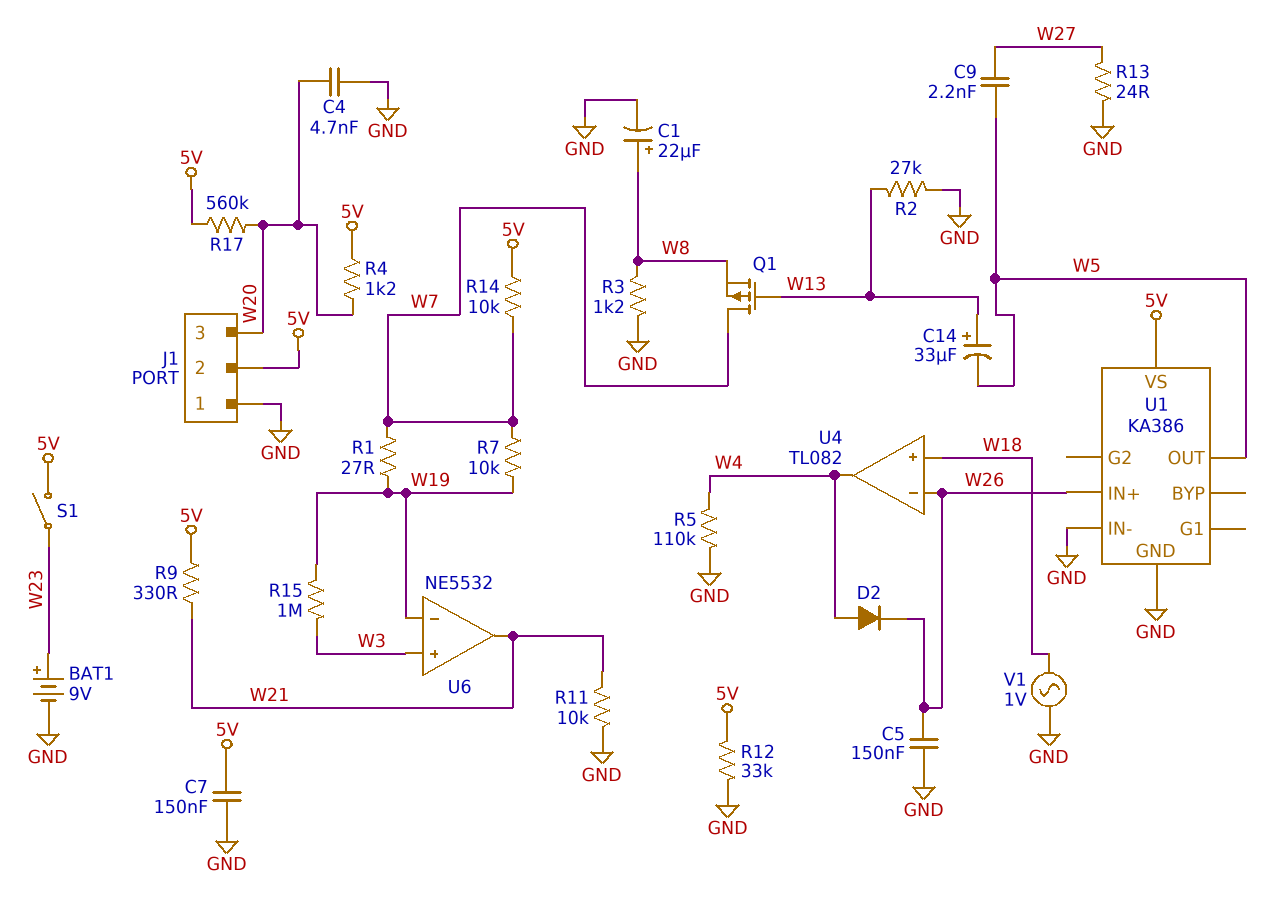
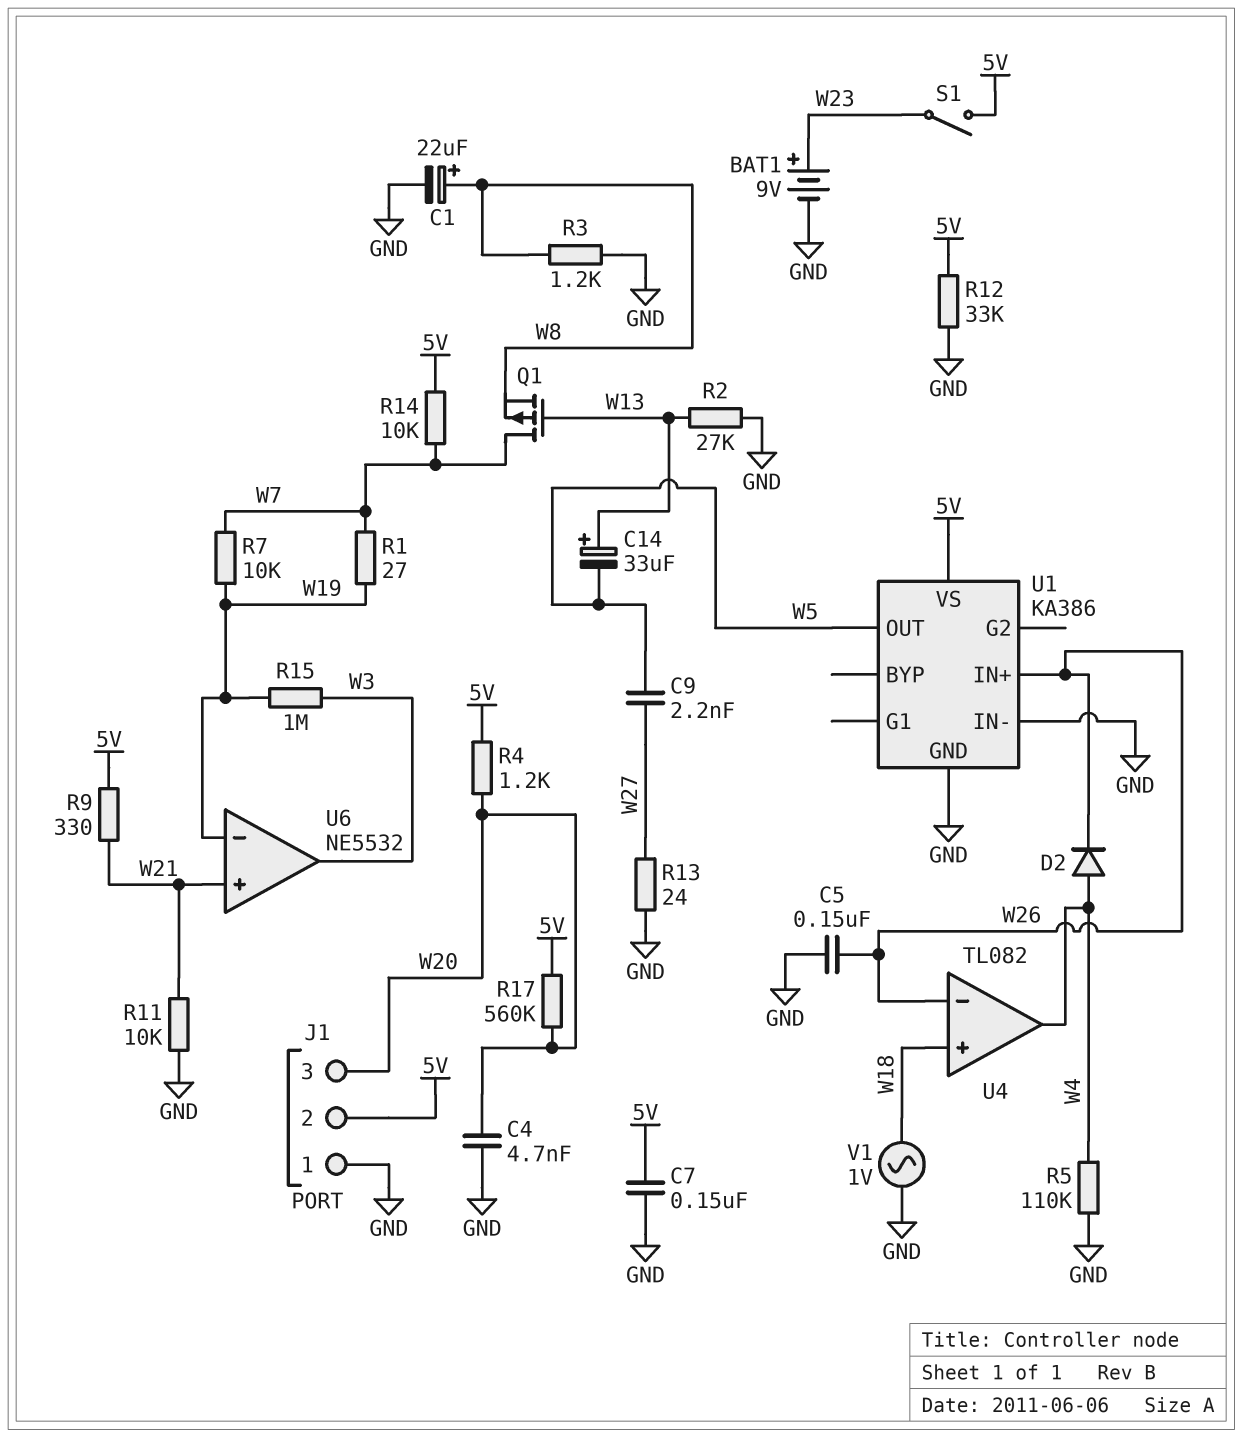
U6 pin in+: W3 -> W21
U6 pin out: W21 -> W3

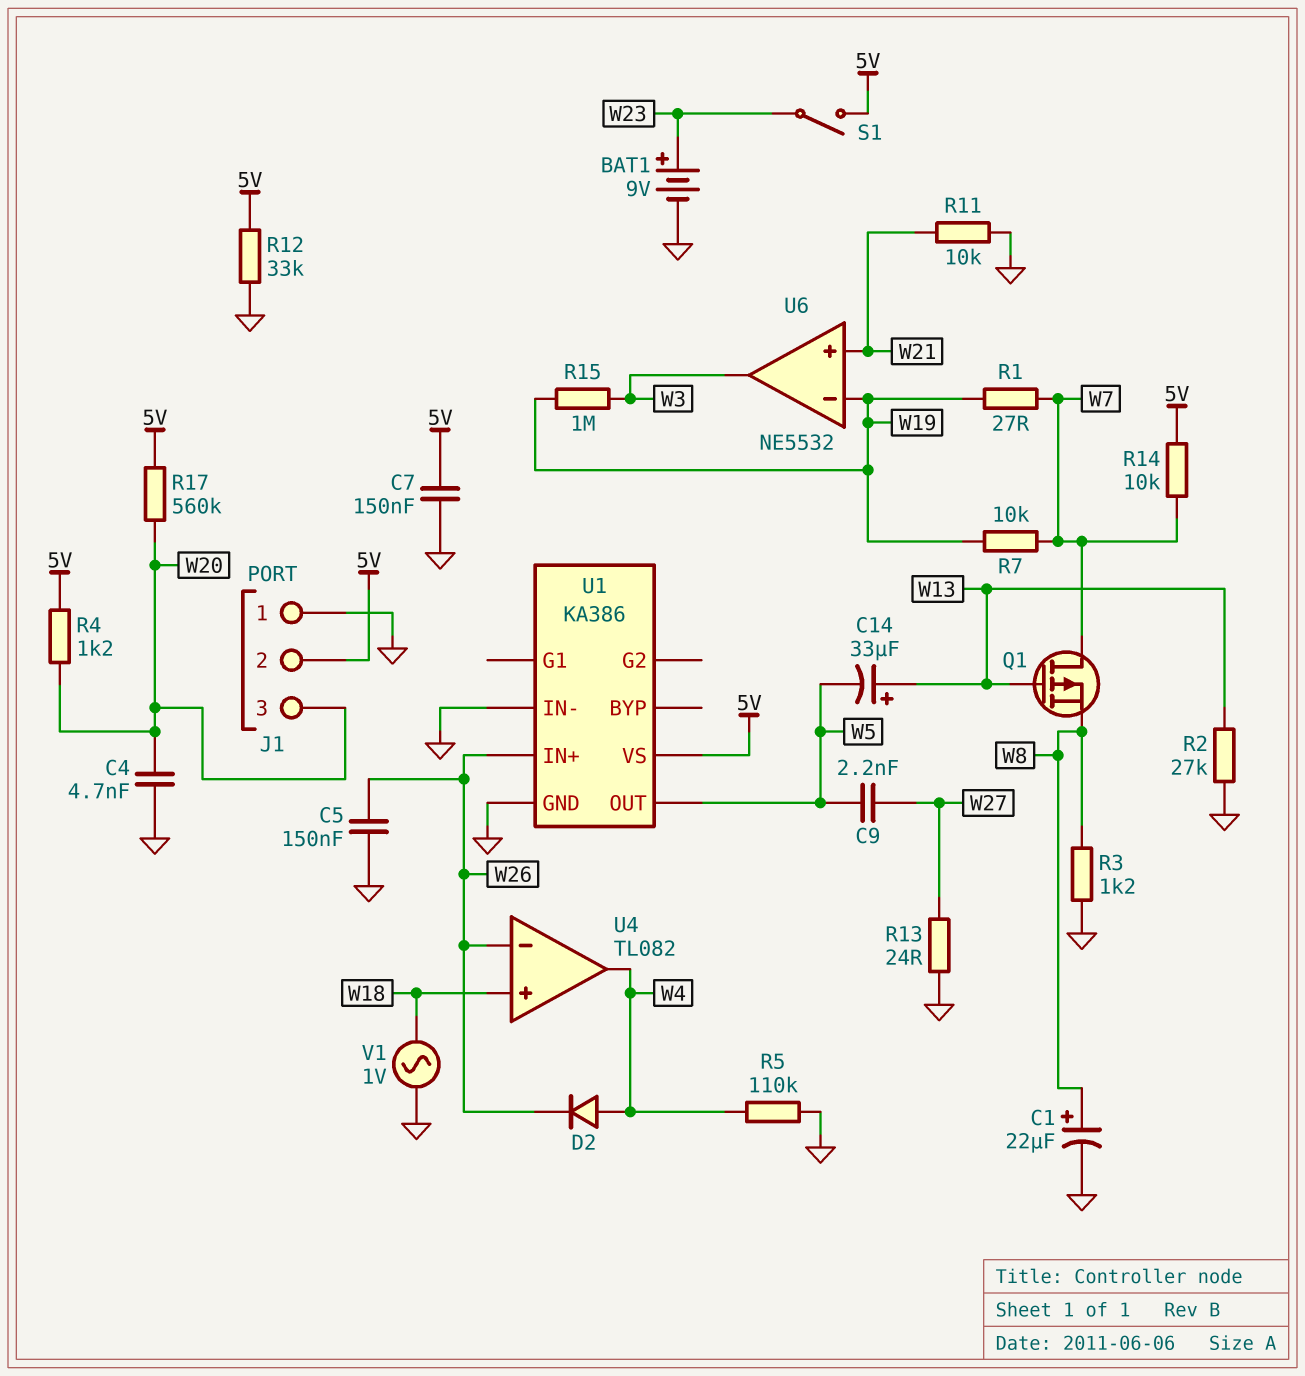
R9: 330 (5V, W21) -> none

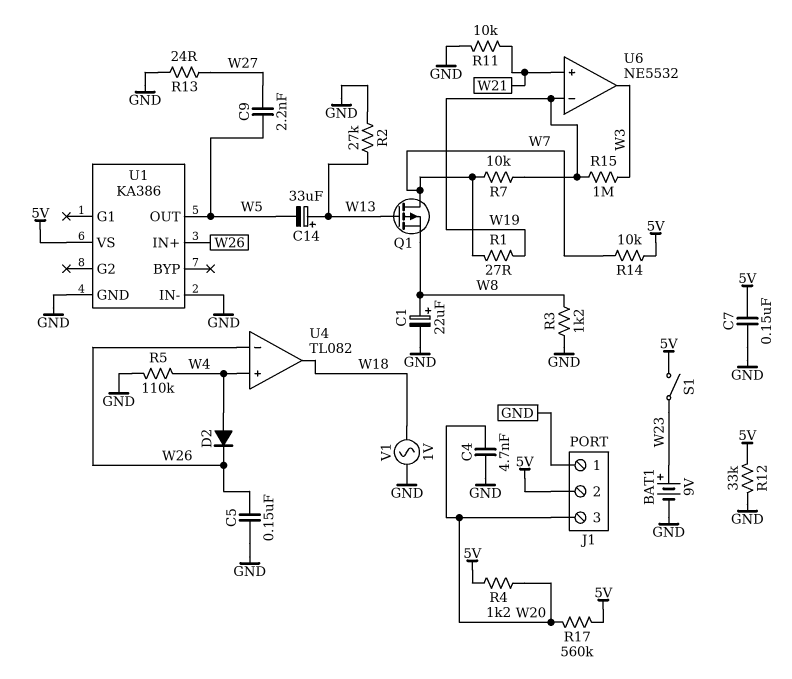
U4 pin in+: W18 -> W4
U4 pin out: W4 -> W18

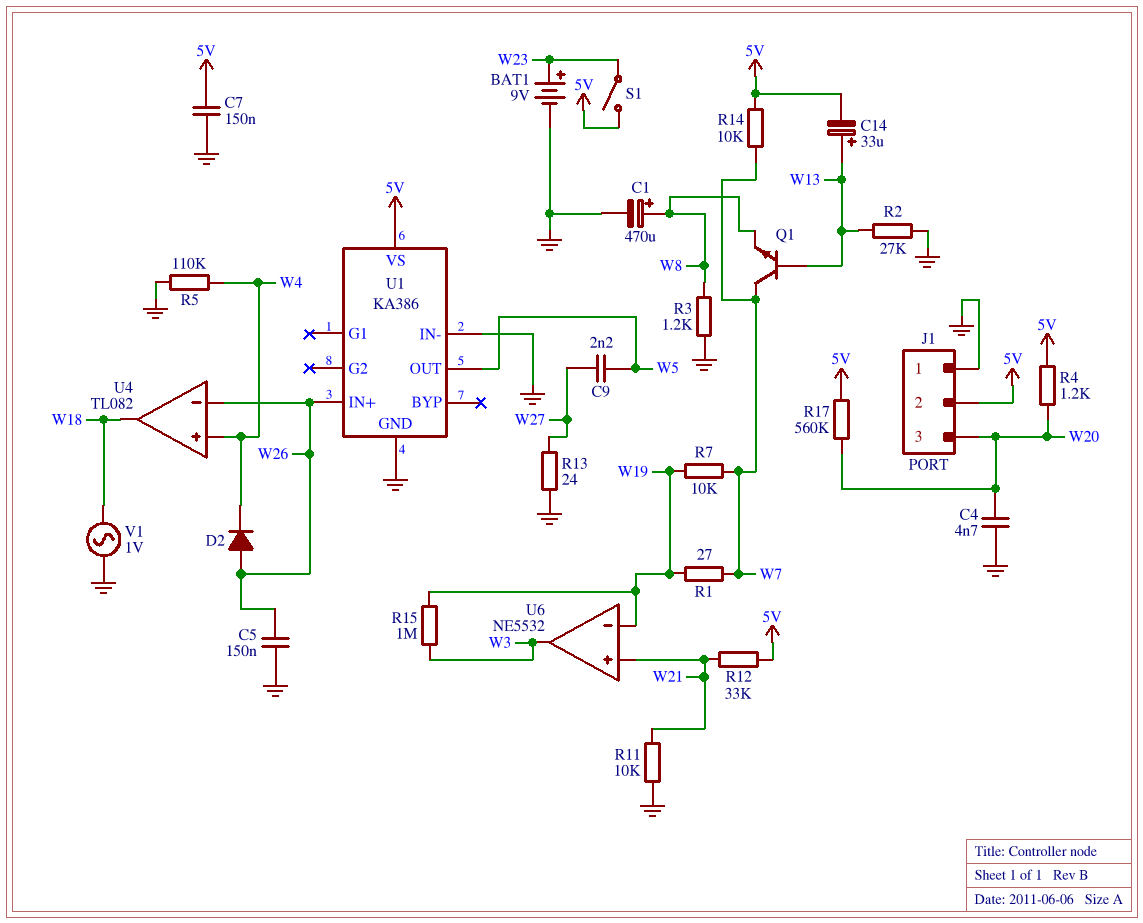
C1: 22uF (plus W8, minus GND) -> 470uF (plus W8, minus GND)
C14: 33uF (plus W13, minus W5) -> 33uF (plus W13, minus 5V)
D2: diode (A W4, K W26) -> diode (A W26, K W4)
Q1: PMOS (G W13, D W7, S W8) -> NPN (B W13, C W7, E W8)
R12: 33k (5V, GND) -> 33k (5V, W21)

